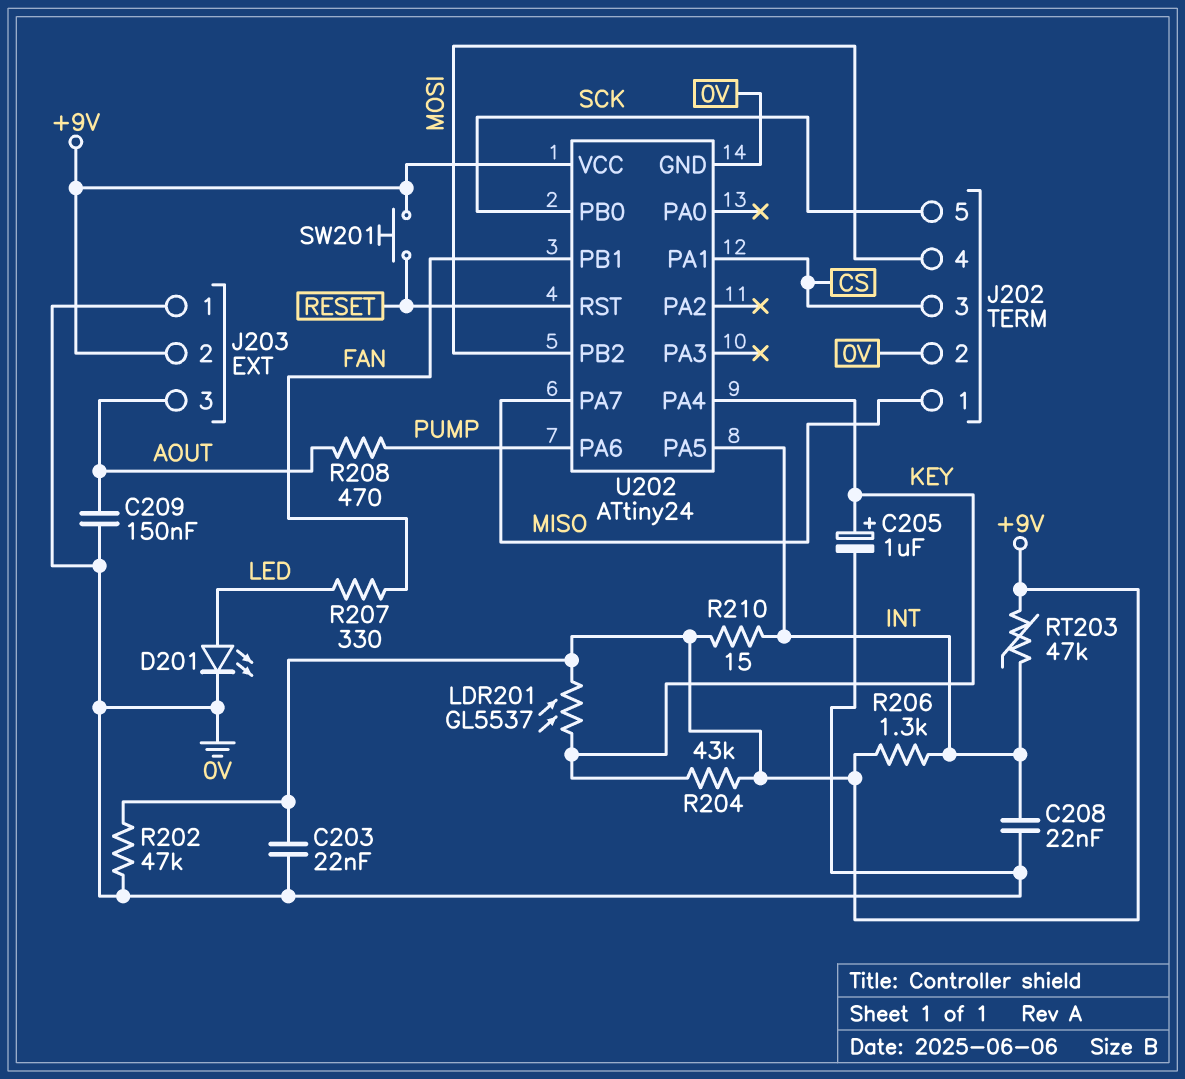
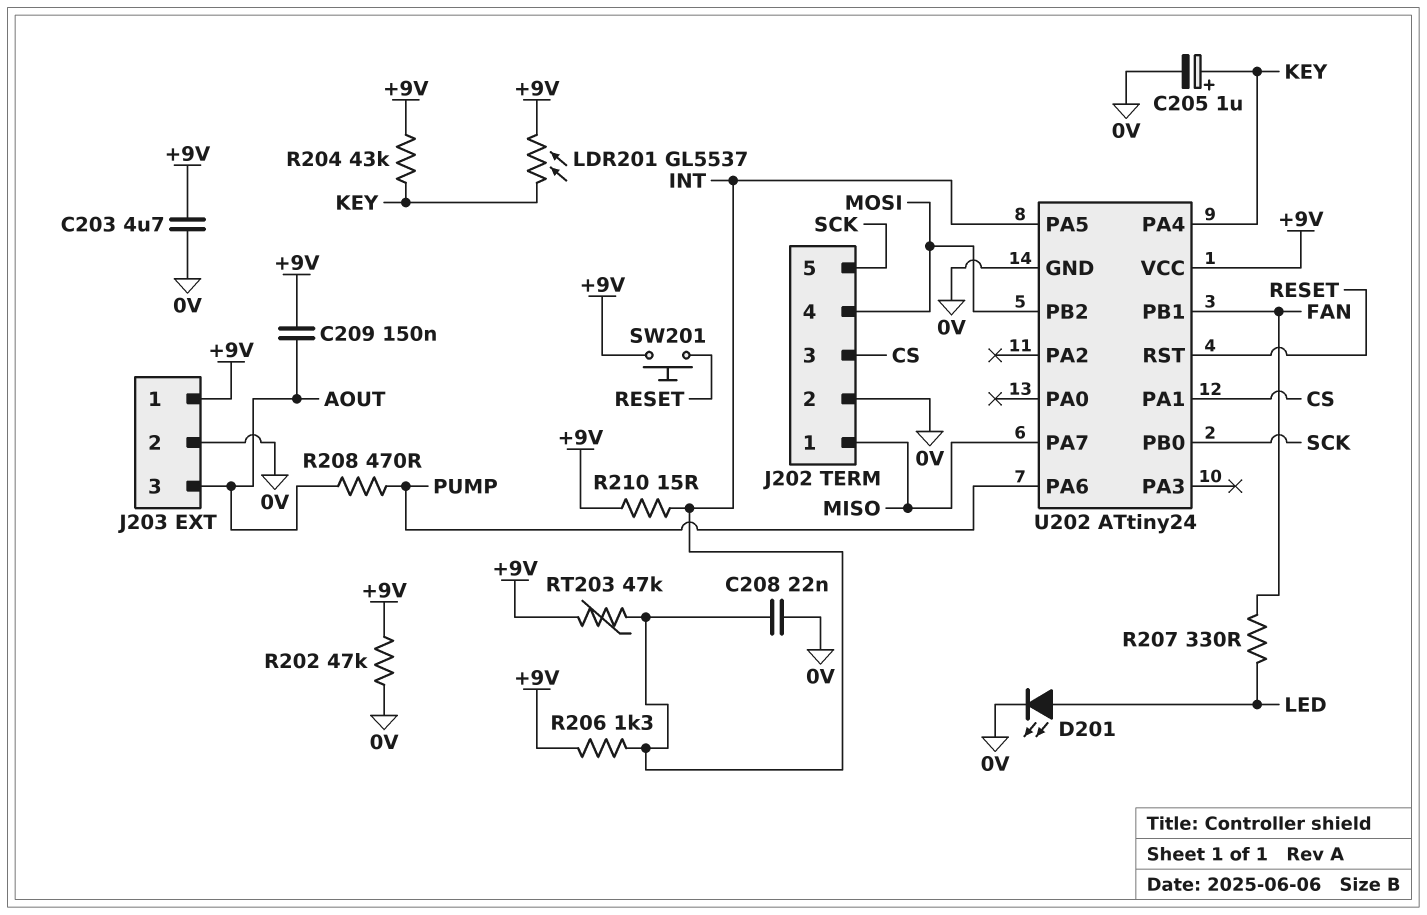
C203: 22nF (+9V, 0V) -> 4.7uF (+9V, 0V)
C209: 150nF (0V, AOUT) -> 150nF (+9V, AOUT)
J203 pin 1: 0V -> +9V
J203 pin 2: +9V -> 0V

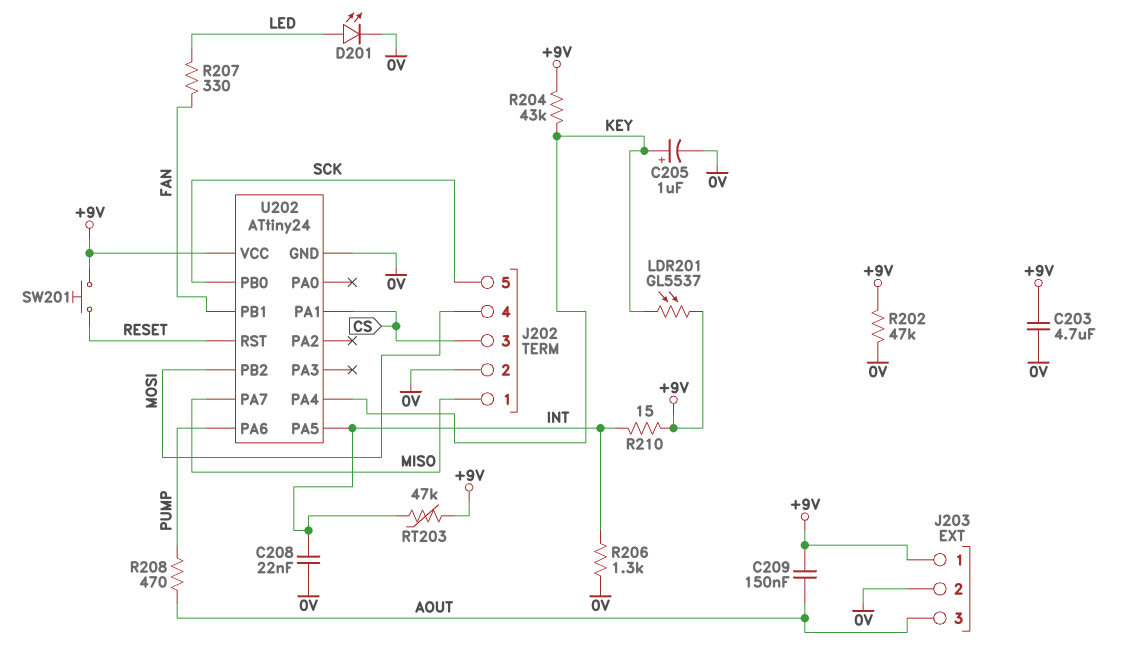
R206: 1.3k (+9V, INT) -> 1.3k (0V, INT)

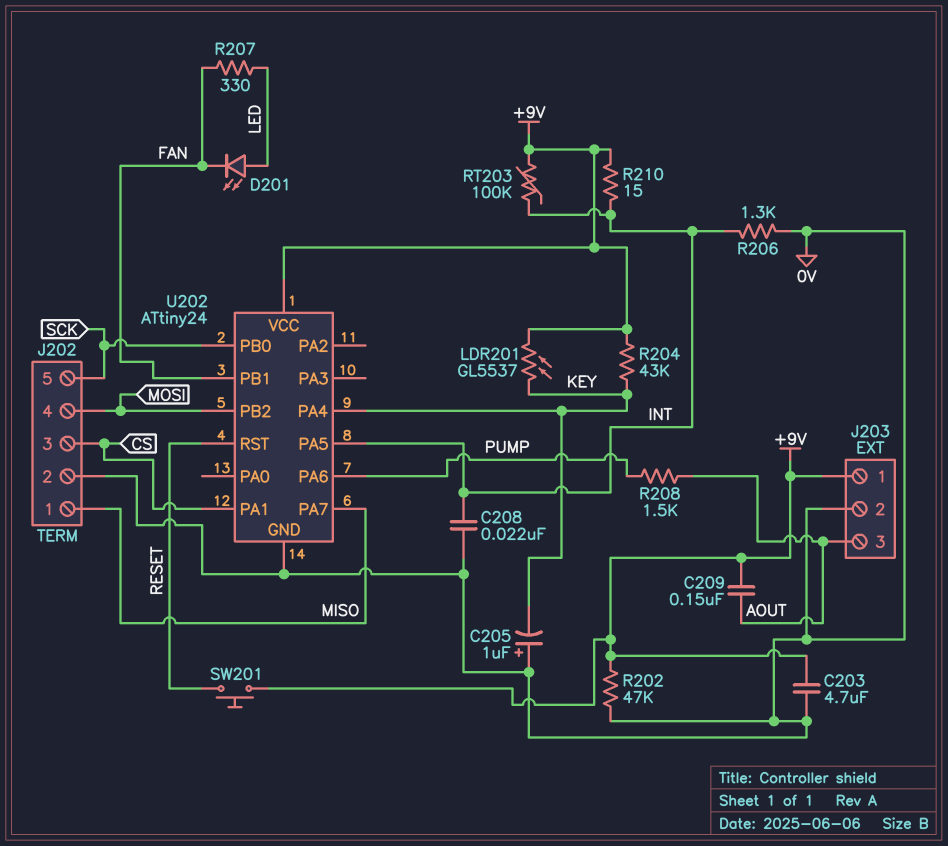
C205: 1uF (plus KEY, minus 0V) -> 1uF (plus 0V, minus KEY)
D201: LED (A LED, K 0V) -> LED (A LED, K FAN)
R208: 470 (AOUT, PUMP) -> 1.5k (AOUT, PUMP)
RT203: 47k (+9V, INT) -> 100k (+9V, INT)

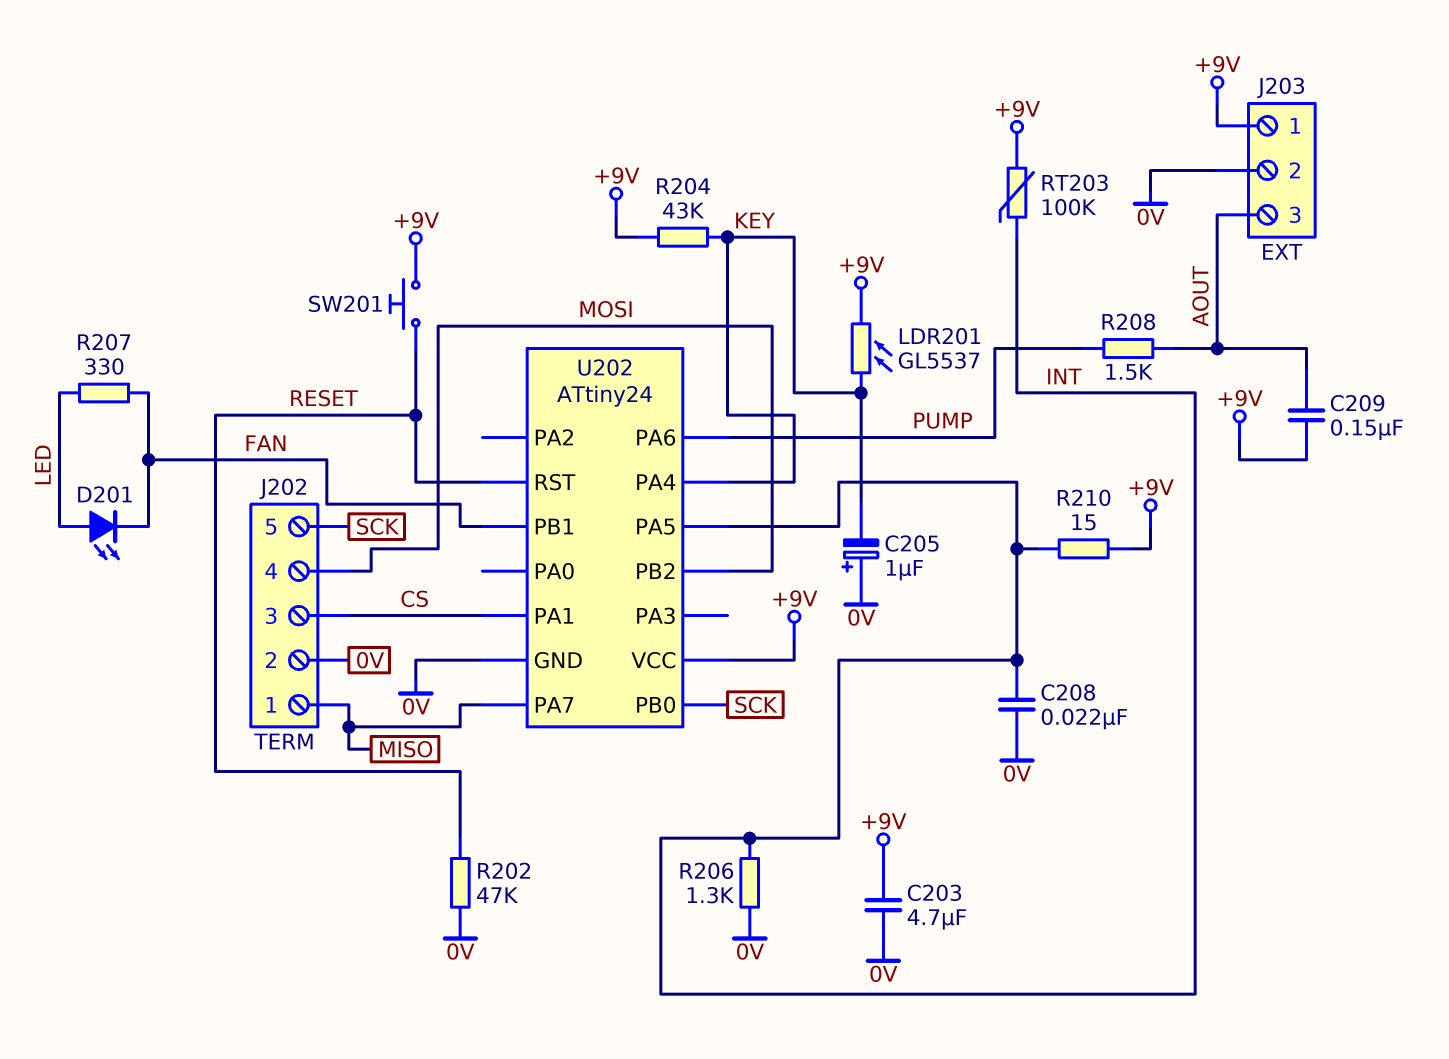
R202: 47k (+9V, 0V) -> 47k (0V, RESET)

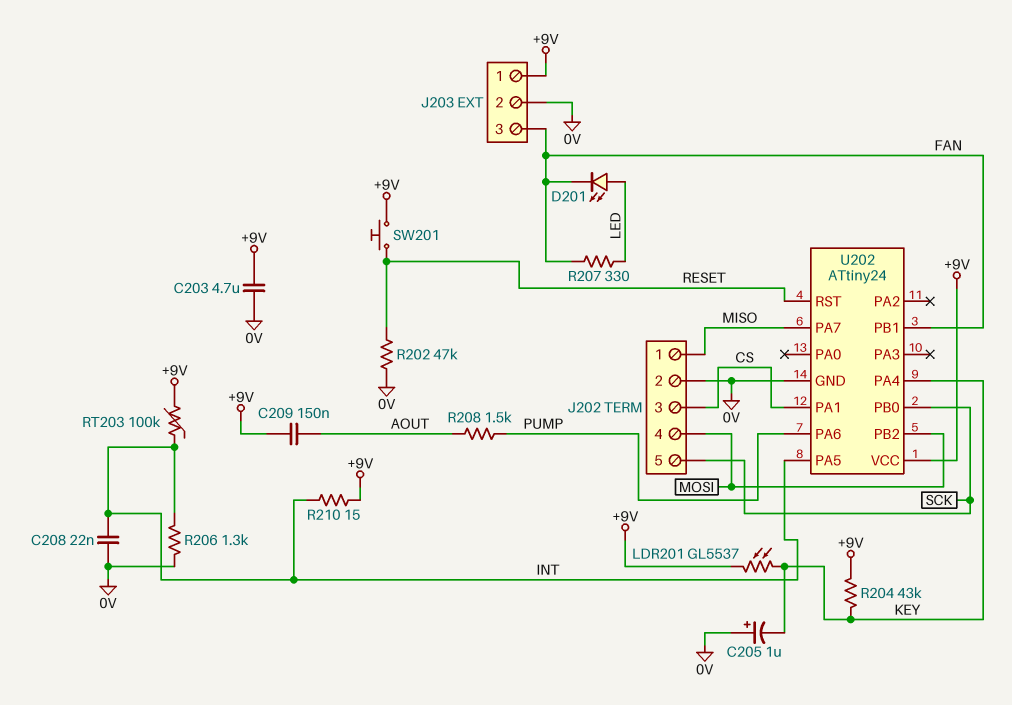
J203 pin 3: AOUT -> FAN

